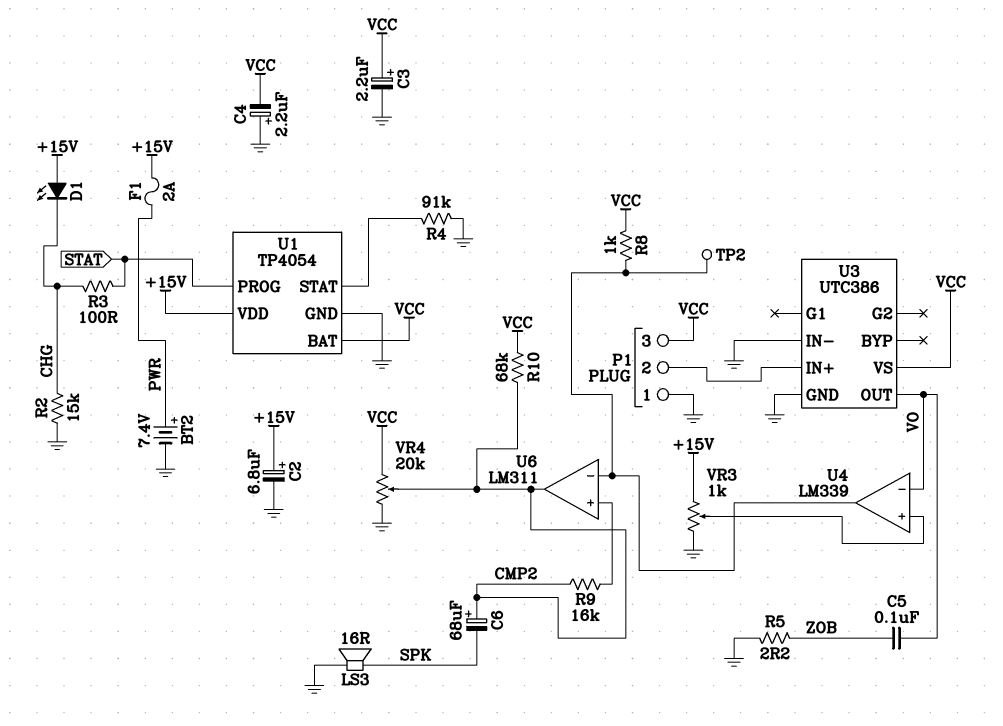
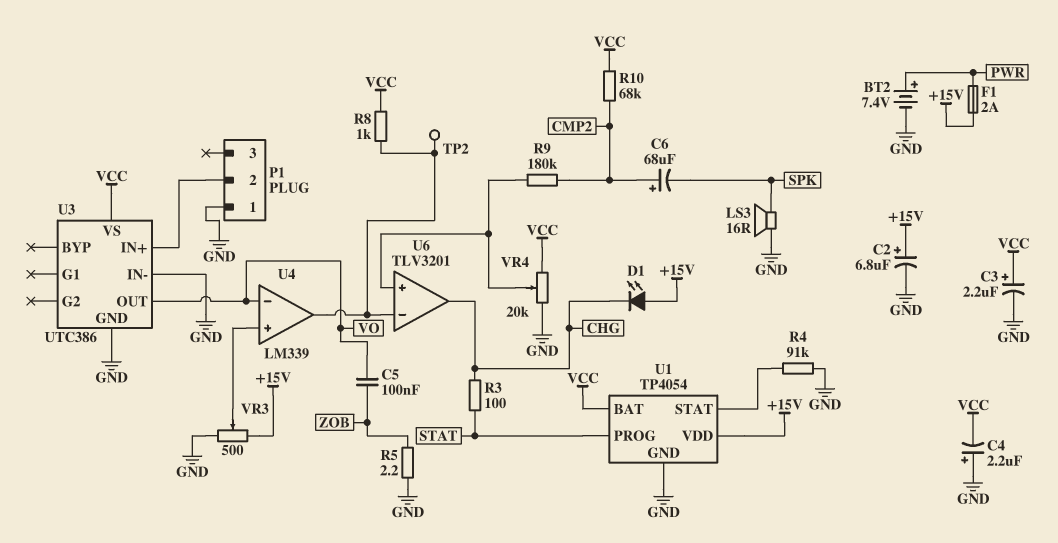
P1 pin 3: VCC -> none
R2: 15k (CHG, GND) -> none
R9: 16k (CMP2, U6/in+) -> 180k (CMP2, U6/in+)
U6: LM311 -> TLV3201
U6 pin out: CMP2 -> CHG
VR3: 1k (+15V, GND, wiper U4/in+) -> 500 (+15V, GND, wiper U4/in+)
VR4: 20k (GND, VCC, wiper CMP2) -> 20k (GND, VCC, wiper U6/in+)

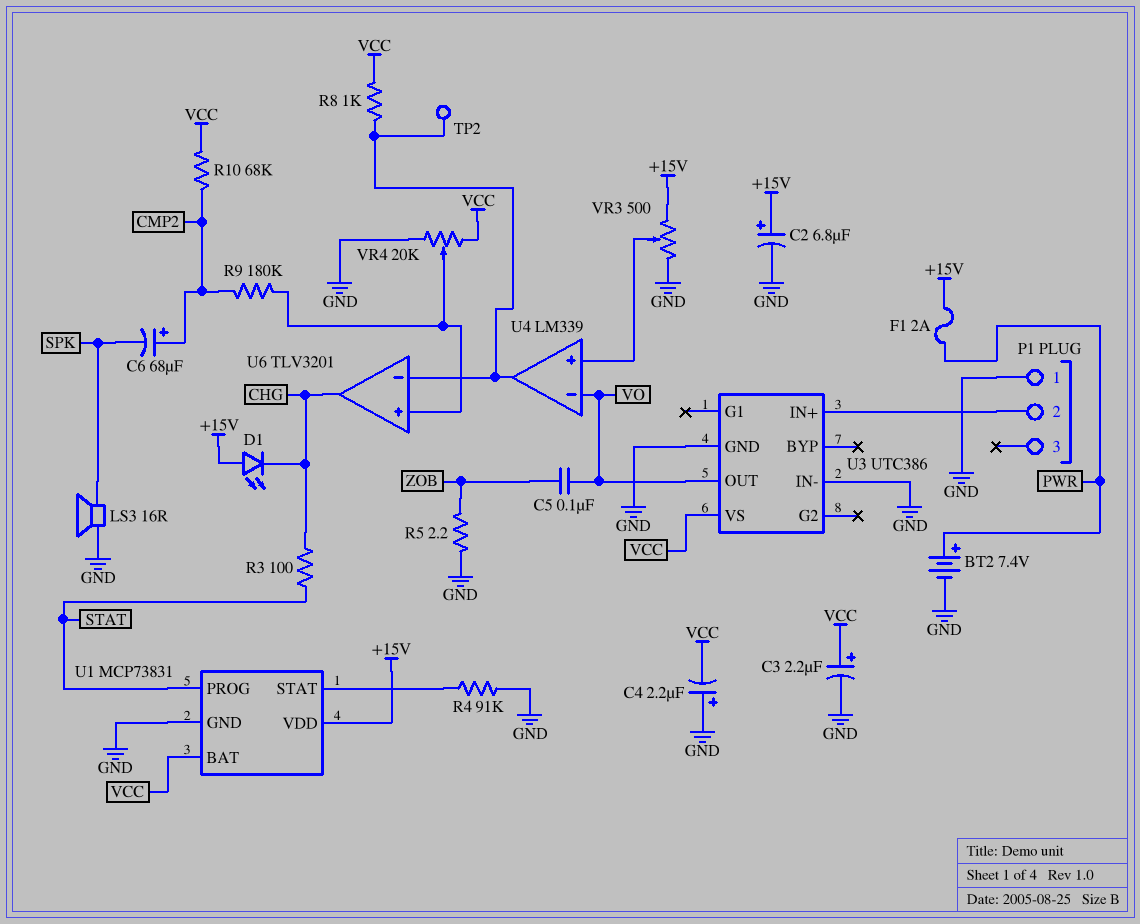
U1: TP4054 -> MCP73831

